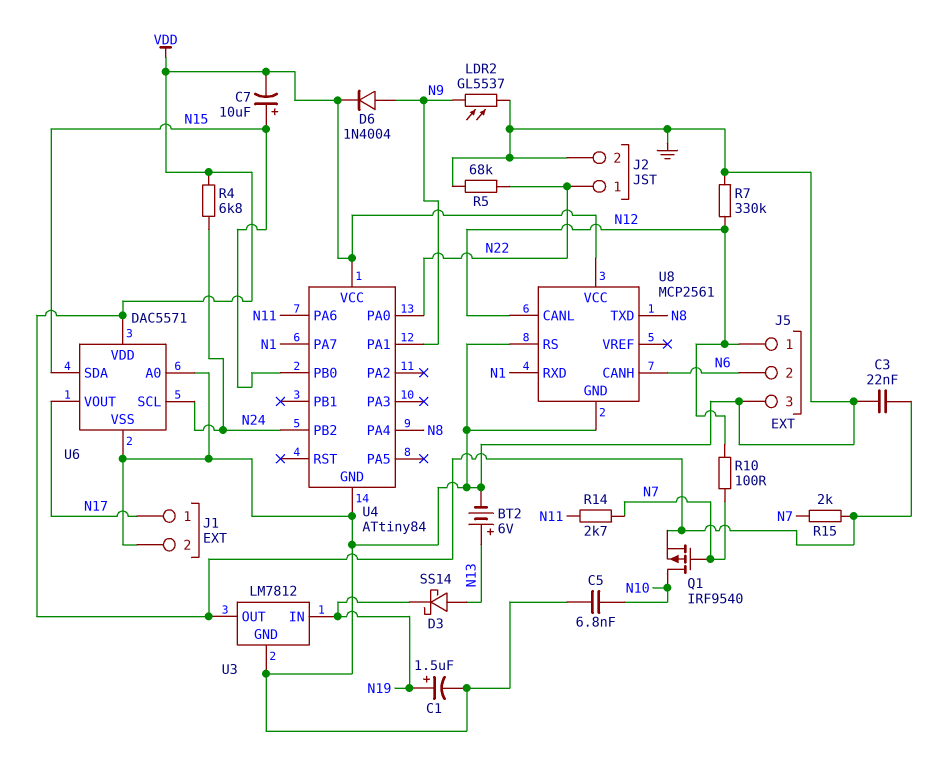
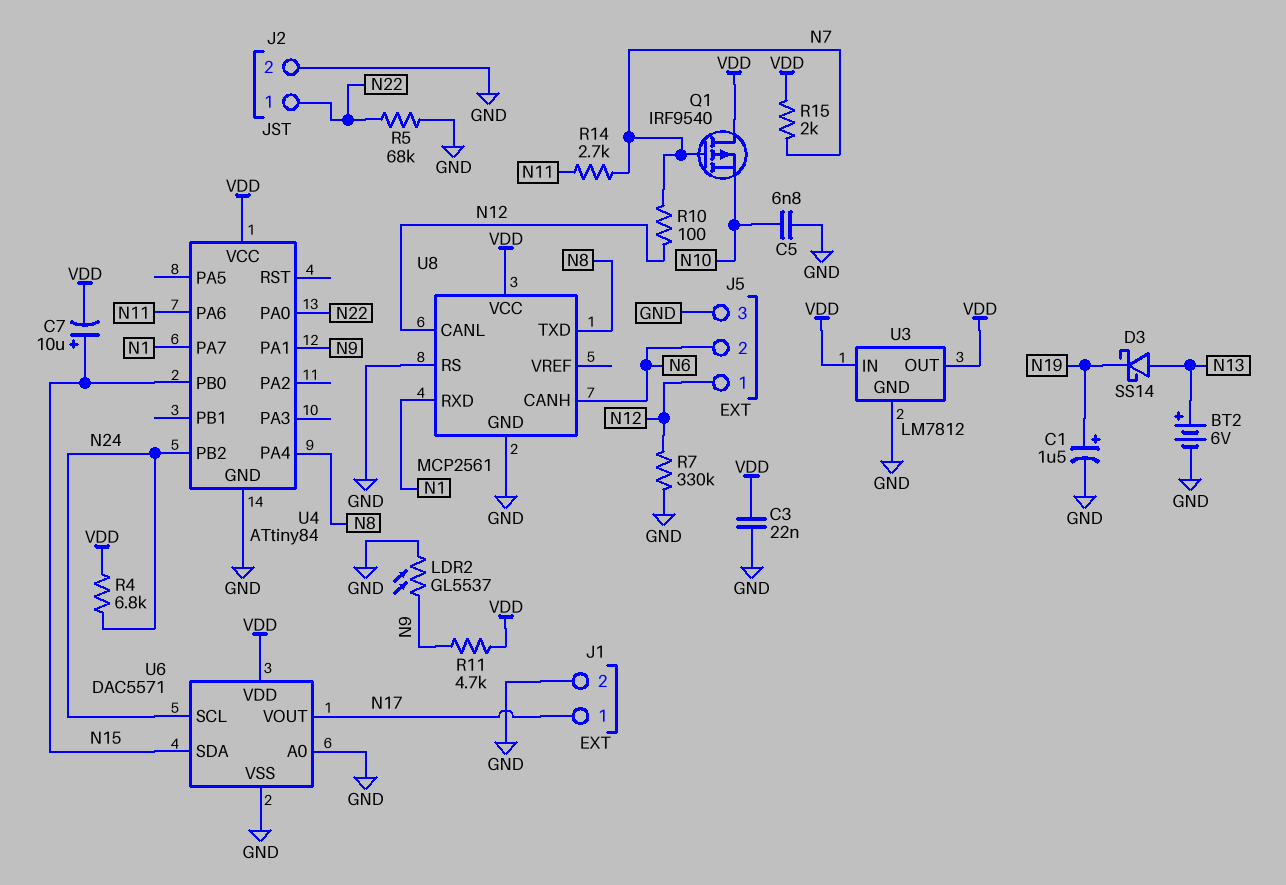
D6: diode 1N4004 (A N9, K VDD) -> none
Q1: PMOS IRF9540 (G N7, D N10, S VDD) -> PMOS IRF9540 (G N7, D VDD, S N10)
R11: none -> 4.7k (N9, VDD)
U3 pin IN: N19 -> VDD

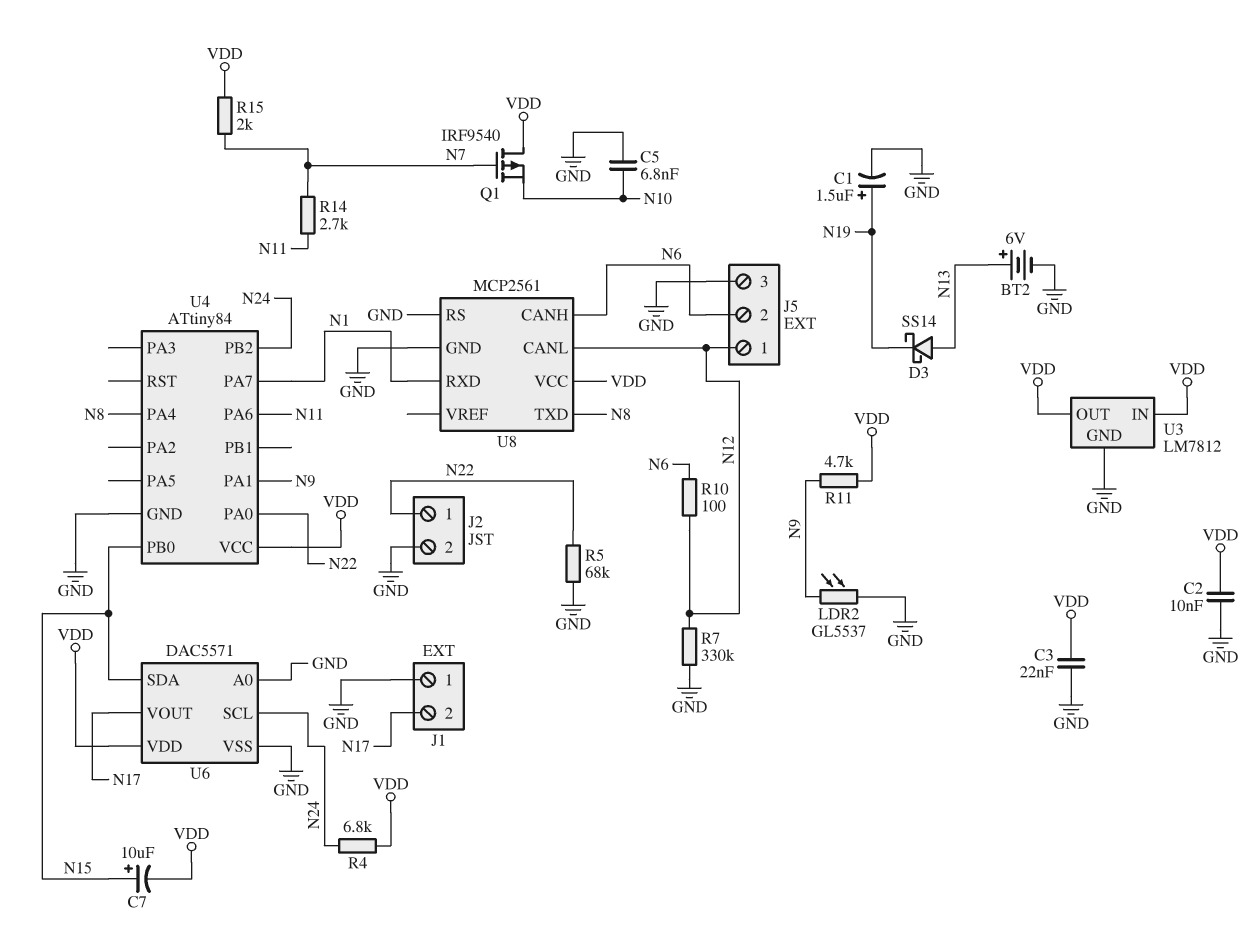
C2: none -> 10nF (GND, VDD)
J1 pin 1: N17 -> GND
J1 pin 2: GND -> N17
R10: 100 (N7, N12) -> 100 (N6, N12)

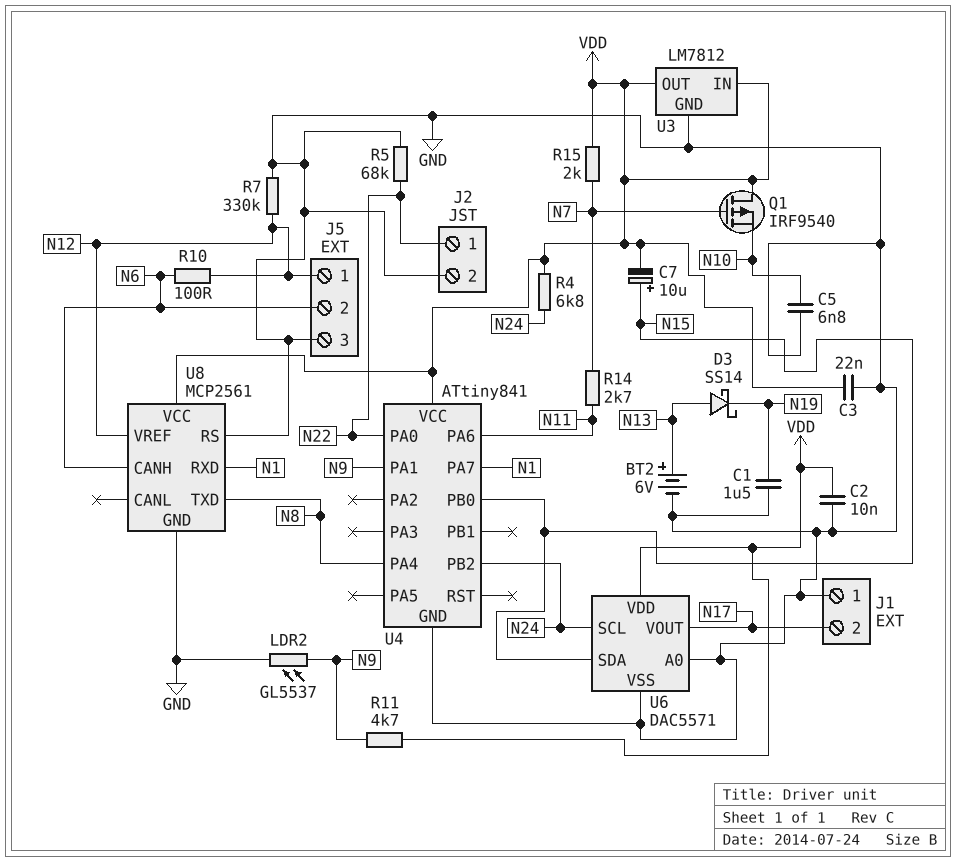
C1: 1.5uF (plus N19, minus GND) -> 1.5uF (GND, N19)
U4: ATtiny84 -> ATtiny841
U8 pin CANL: N12 -> none
U8 pin VREF: none -> N12

